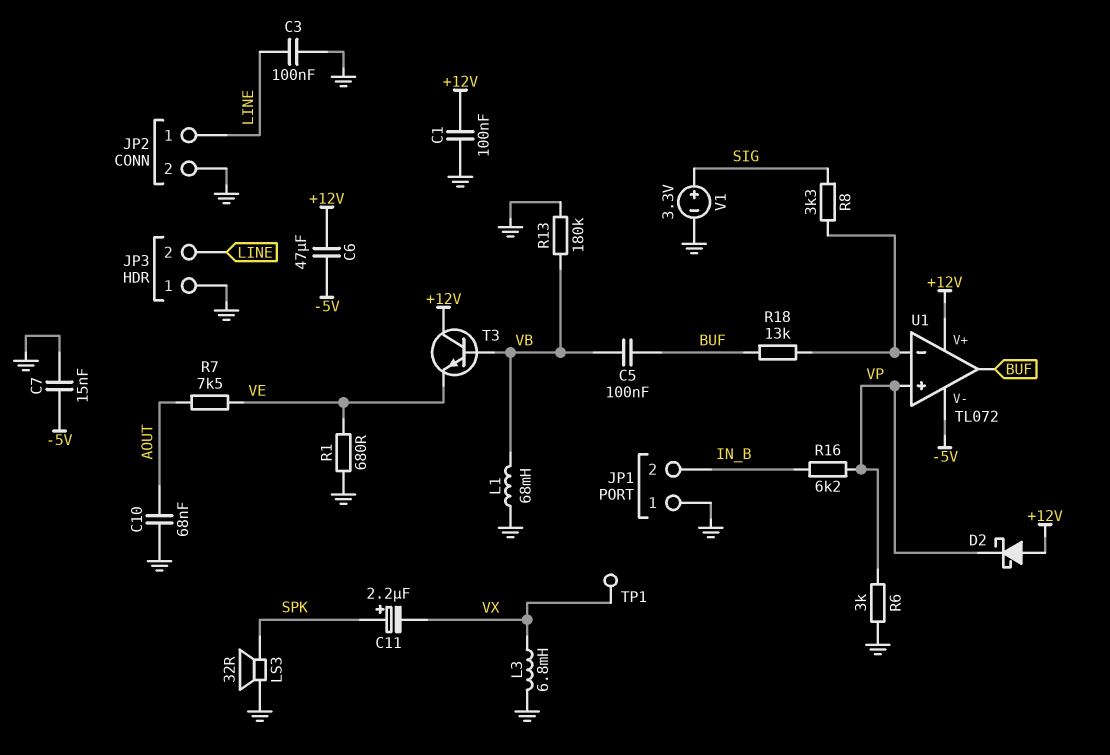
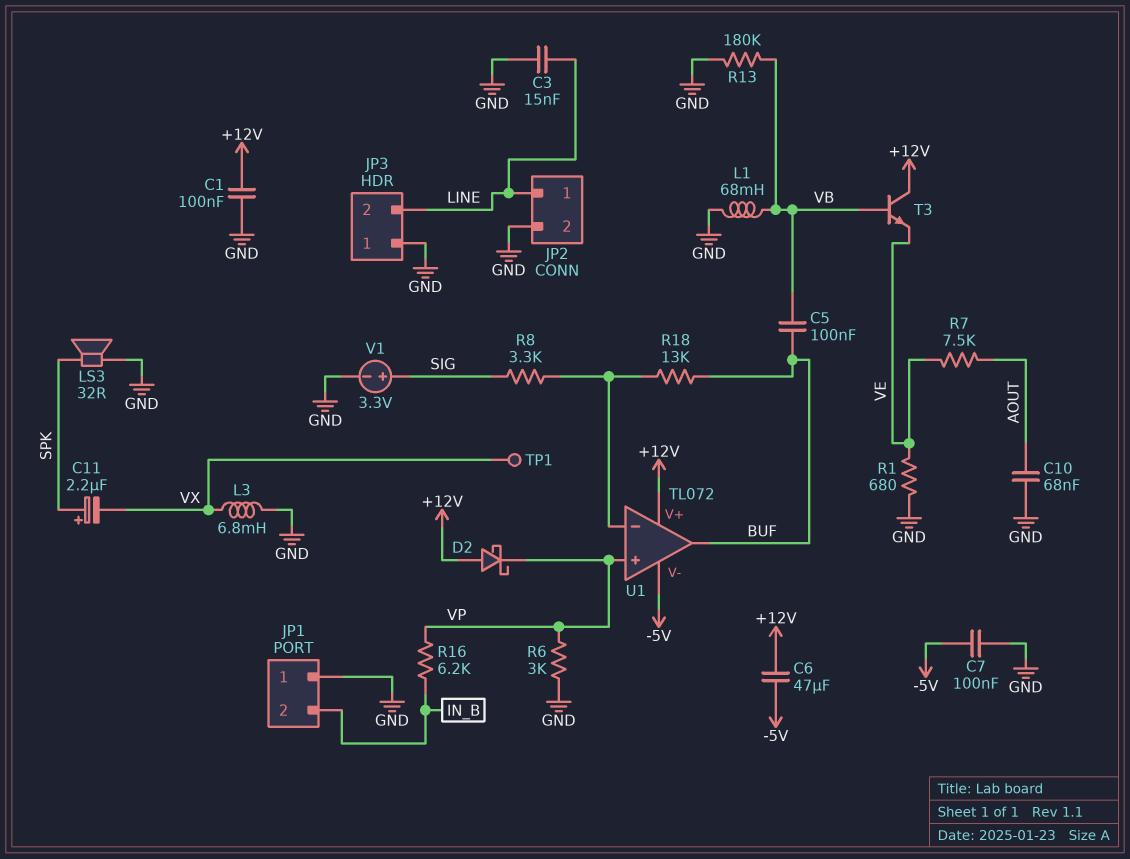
C3: 100nF (GND, LINE) -> 15nF (GND, LINE)
C7: 15nF (-5V, GND) -> 100nF (-5V, GND)

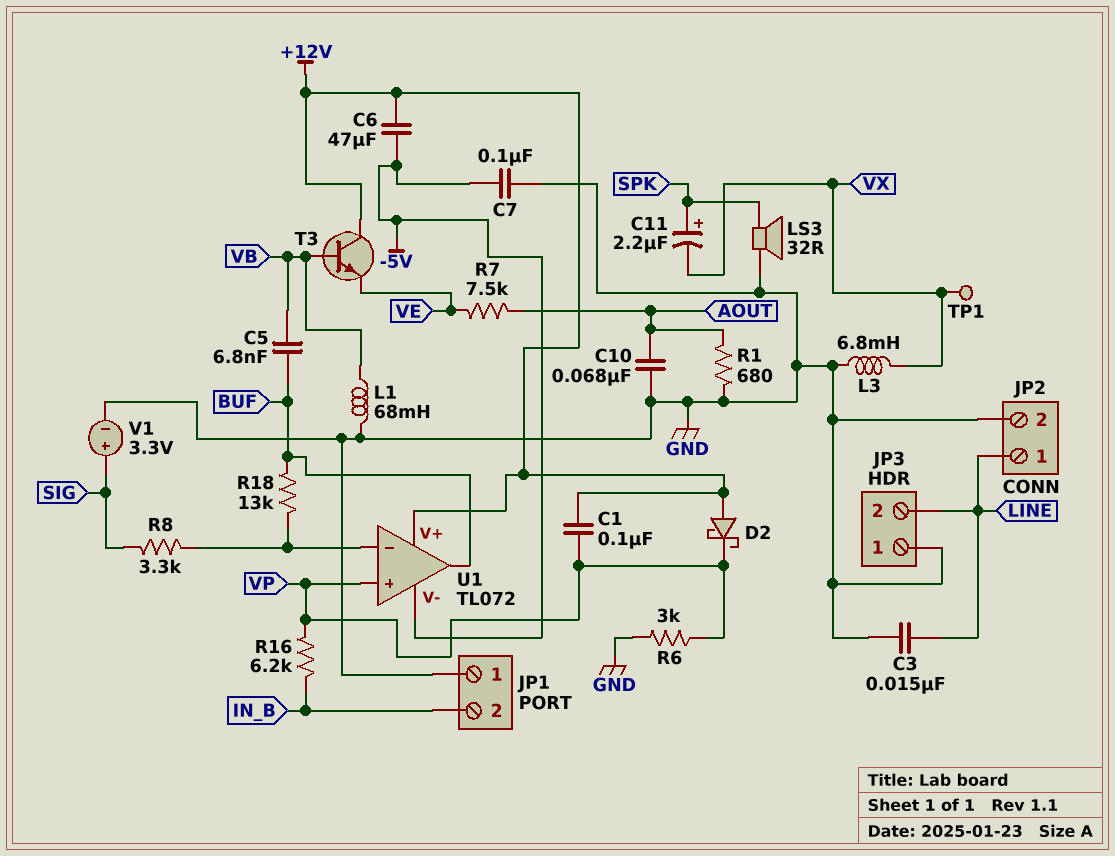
C1: 100nF (+12V, GND) -> 100nF (+12V, VP)
C5: 100nF (BUF, VB) -> 6.8nF (BUF, VB)
R1: 680 (GND, VE) -> 680 (AOUT, GND)
R13: 180k (GND, VB) -> none

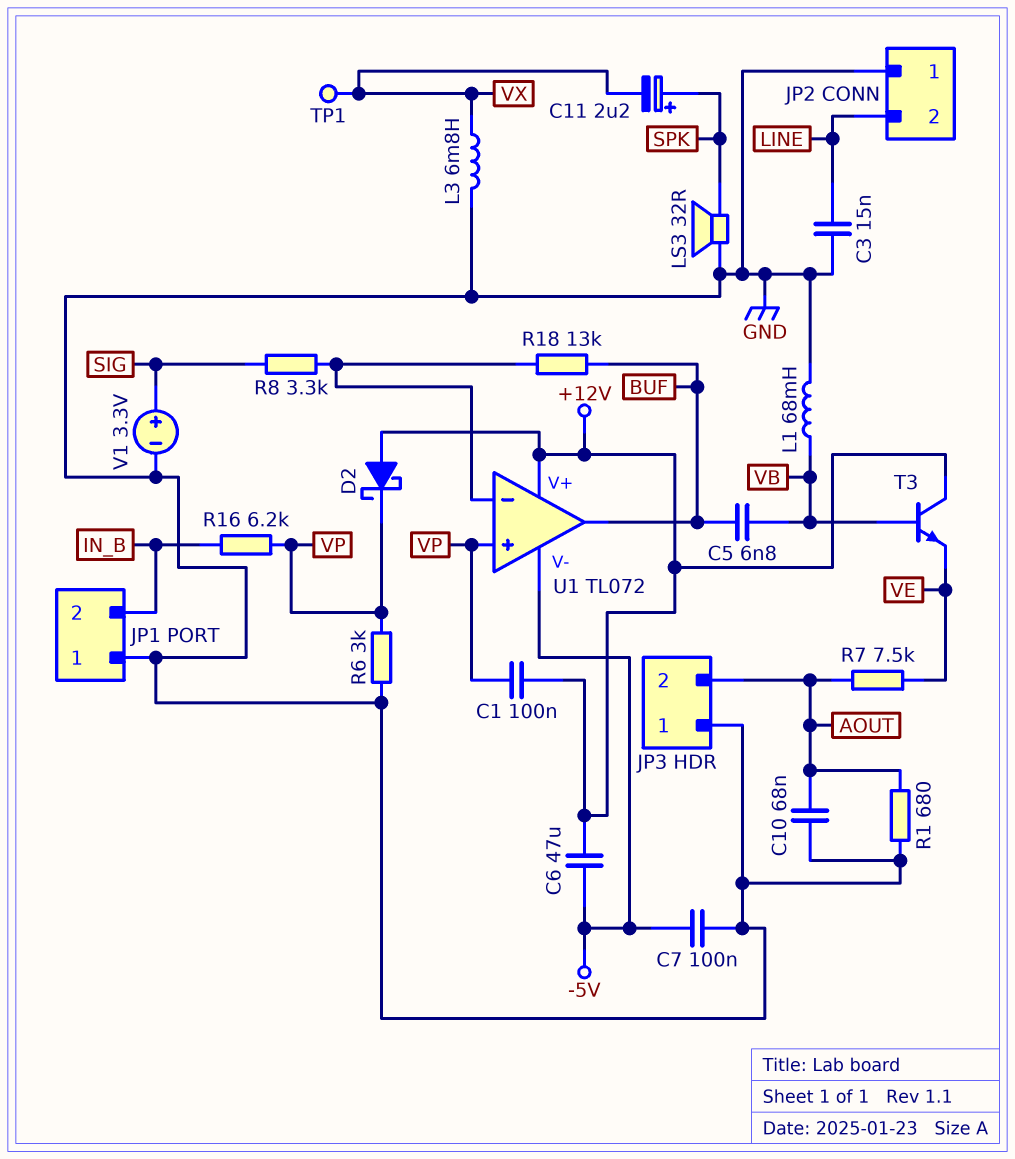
JP2 pin 1: LINE -> GND
JP2 pin 2: GND -> LINE
JP3 pin 2: LINE -> AOUT

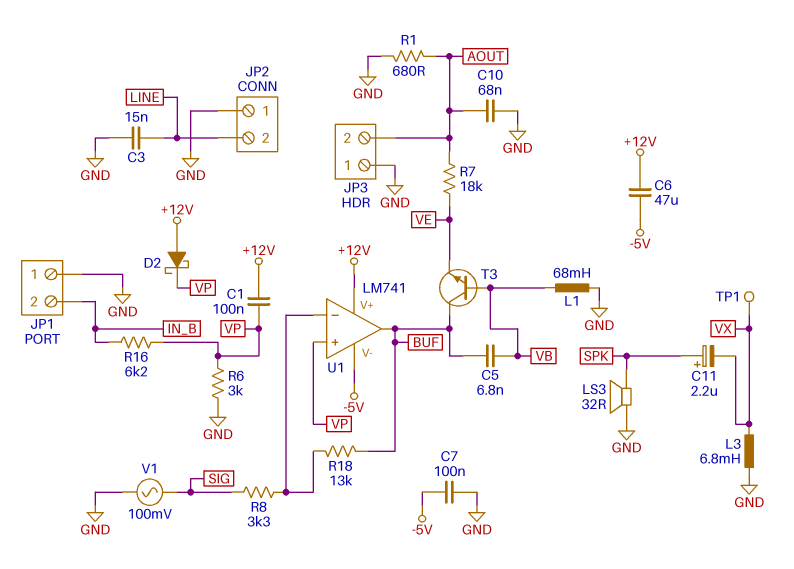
R7: 7.5k (AOUT, VE) -> 18k (AOUT, VE)
T3: NPN (B VB, C +12V, E VE) -> NPN (B VB, C BUF, E VE)
U1: TL072 -> LM741
V1: 3.3V (plus SIG, minus GND) -> AC 100mV (GND, SIG)

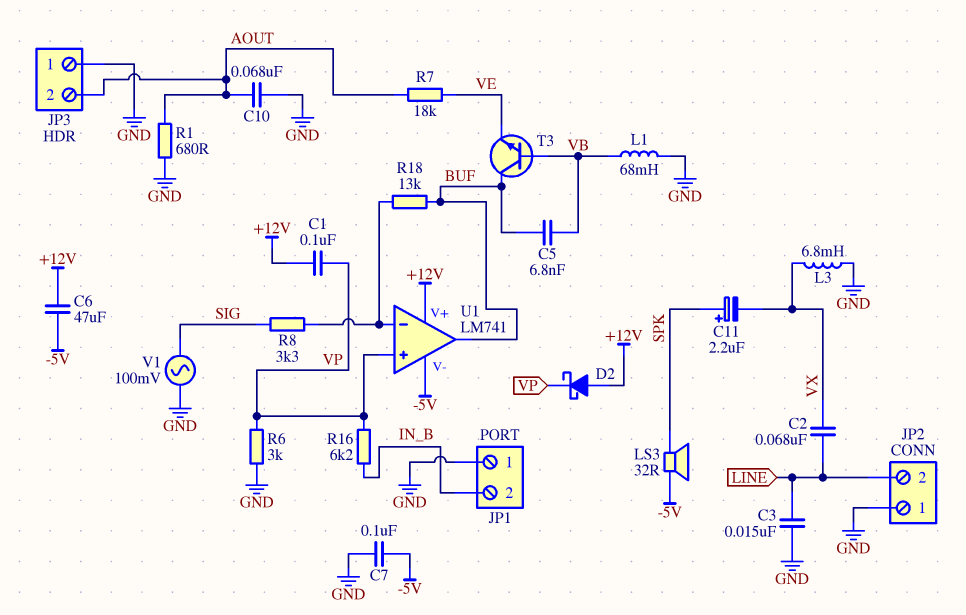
C2: none -> 68nF (LINE, VX)
LS3: speaker 32R (GND, SPK) -> speaker 32R (-5V, SPK)
TP1: test point (VX) -> none

